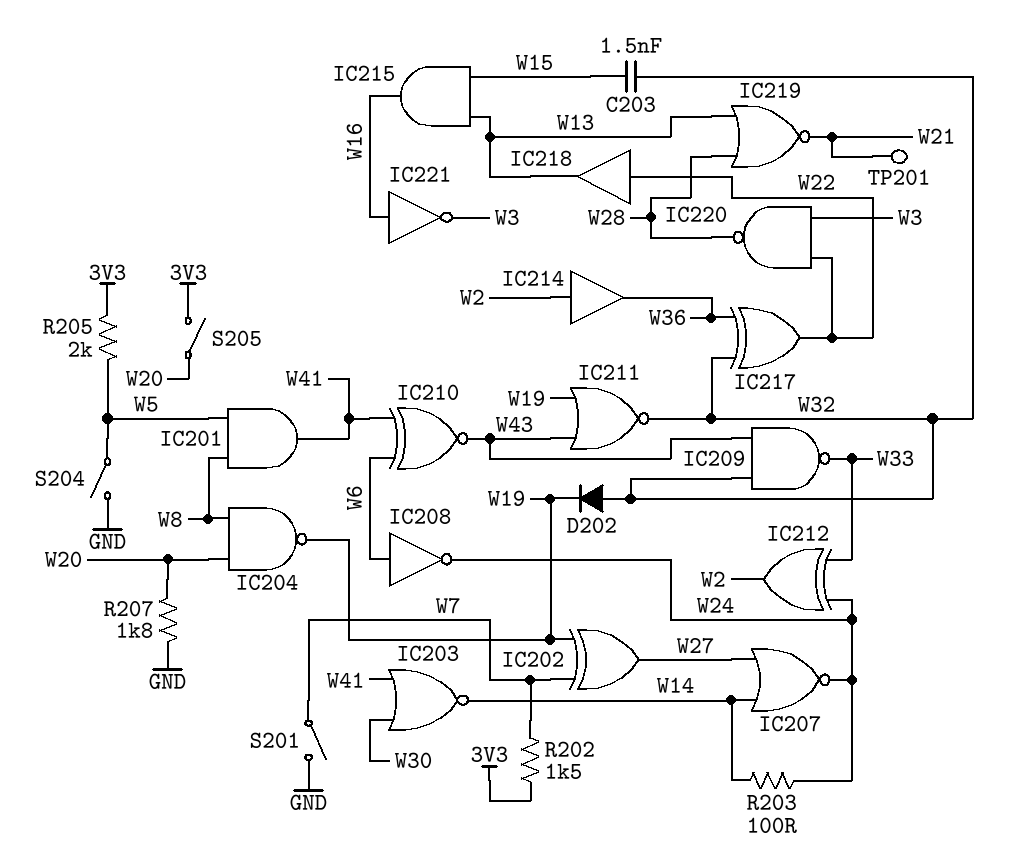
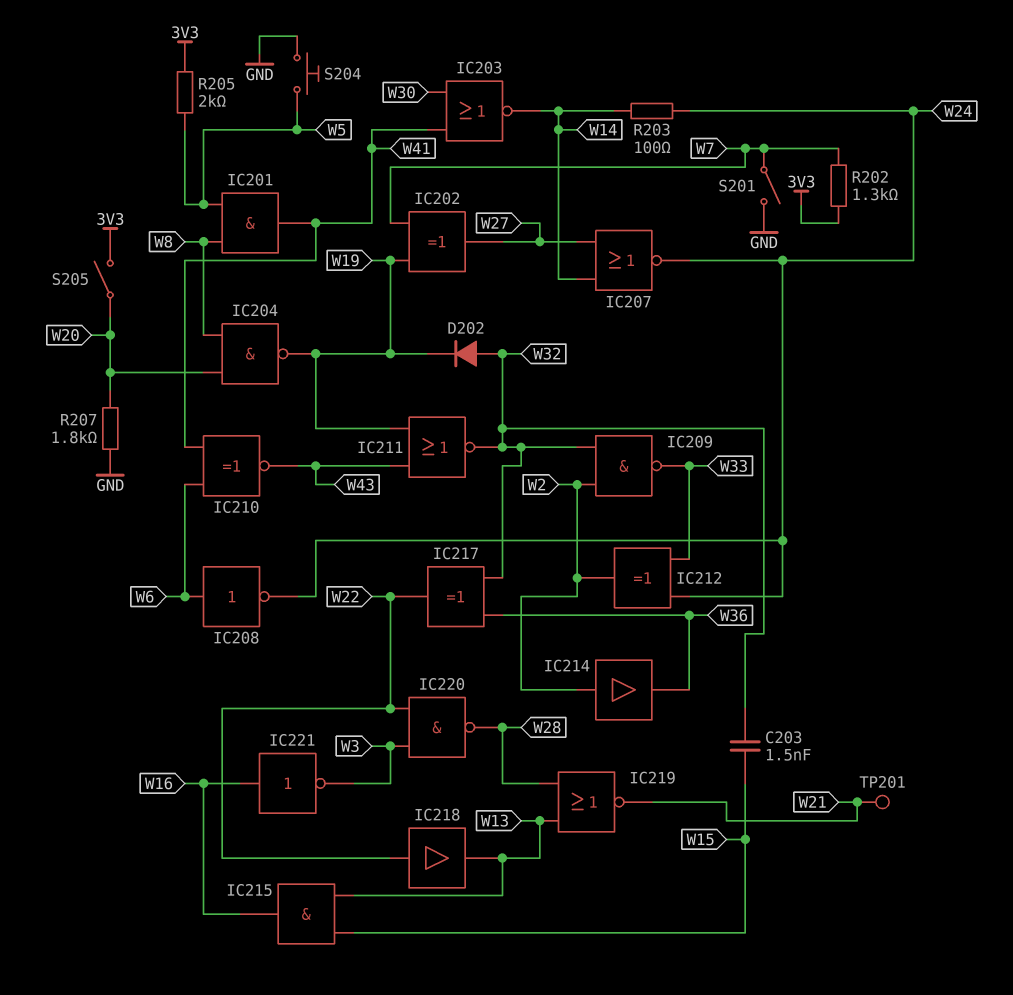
IC209: NAND (in W32, in W43, out W33) -> NAND (in W2, in W32, out W33)
R202: 1.5k (3V3, W7) -> 1.3k (3V3, W7)
S204: switch (GND, W5) -> button (GND, W5)

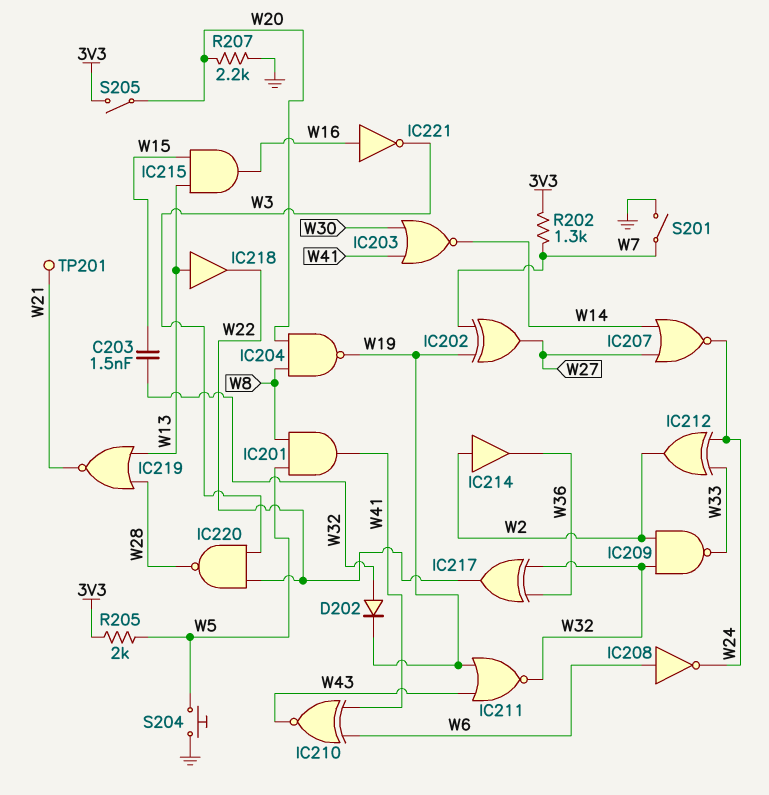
IC218: buffer (in W22, out W13) -> buffer (in W13, out W22)
R203: 100 (W14, W24) -> none
R207: 1.8k (GND, W20) -> 2.2k (GND, W20)

